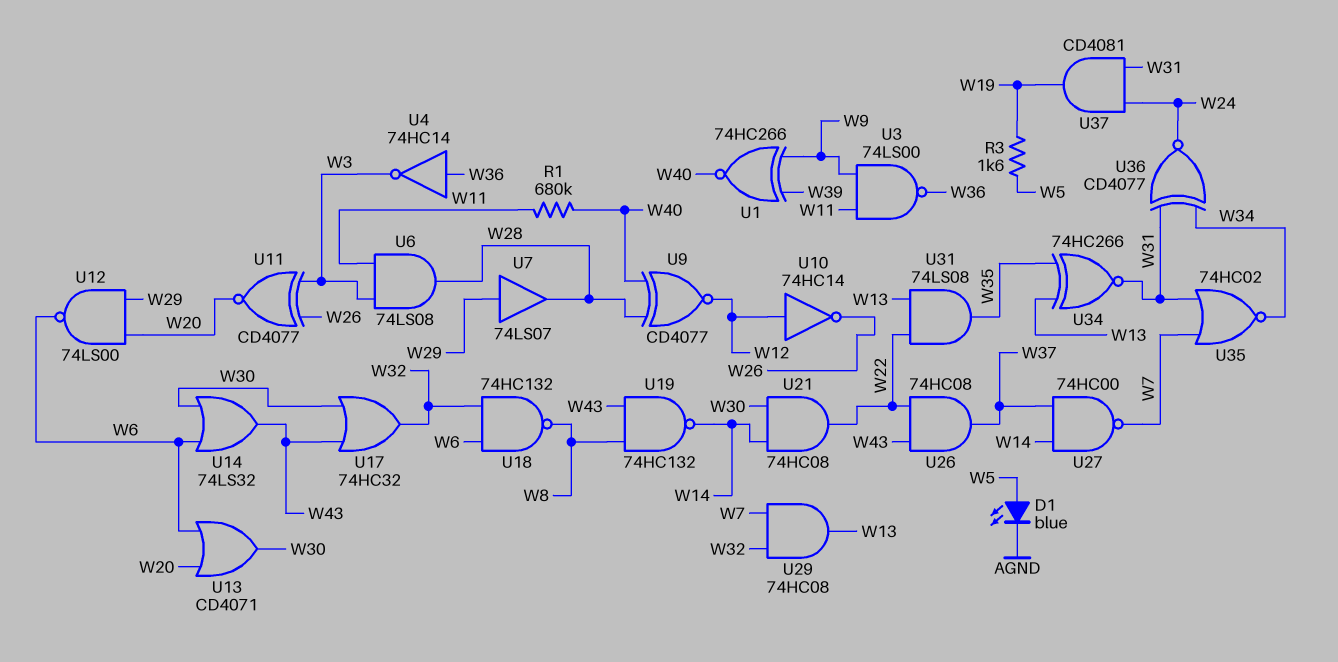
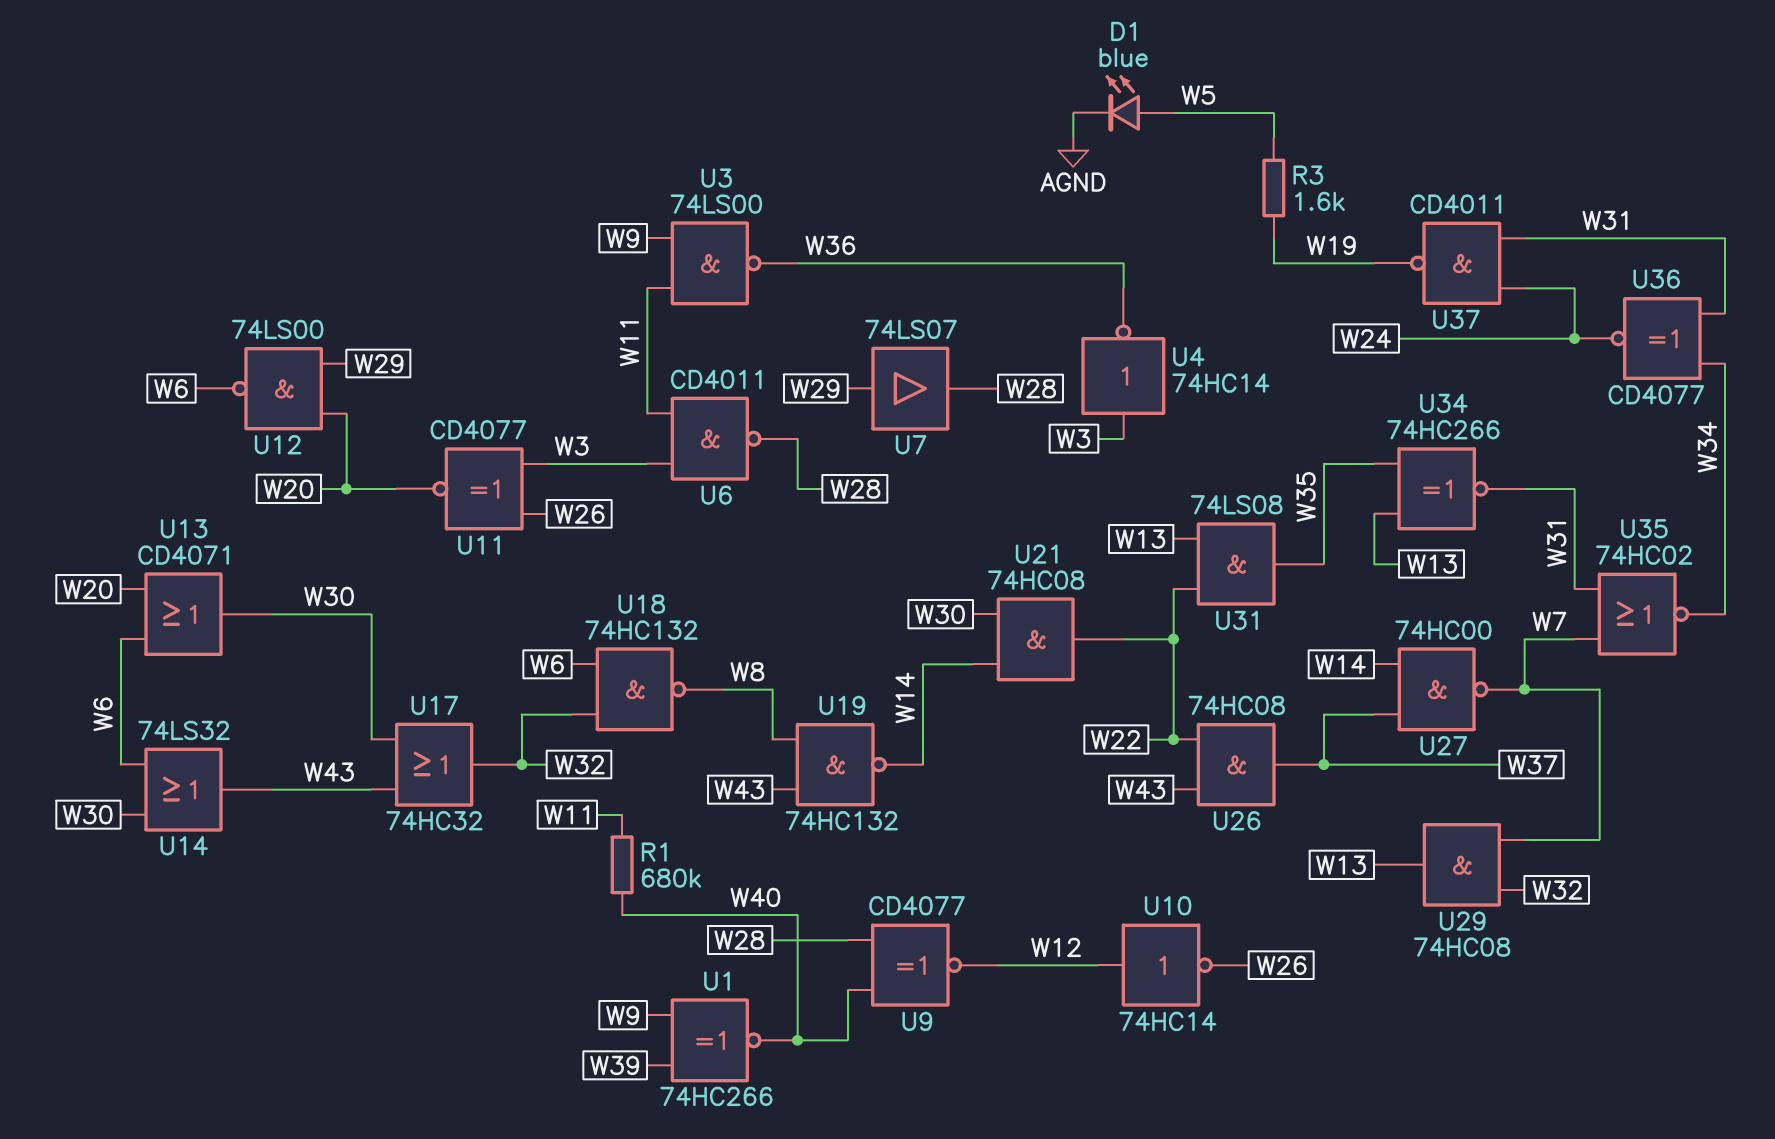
U4: NOT 74HC14 (in W36, out W3) -> NOT 74HC14 (in W3, out W36)
U6: AND 74LS08 (in W3, in W11, out W28) -> NAND CD4011 (in W3, in W11, out W28)
U37: AND CD4081 (in W24, in W31, out W19) -> NAND CD4011 (in W24, in W31, out W19)

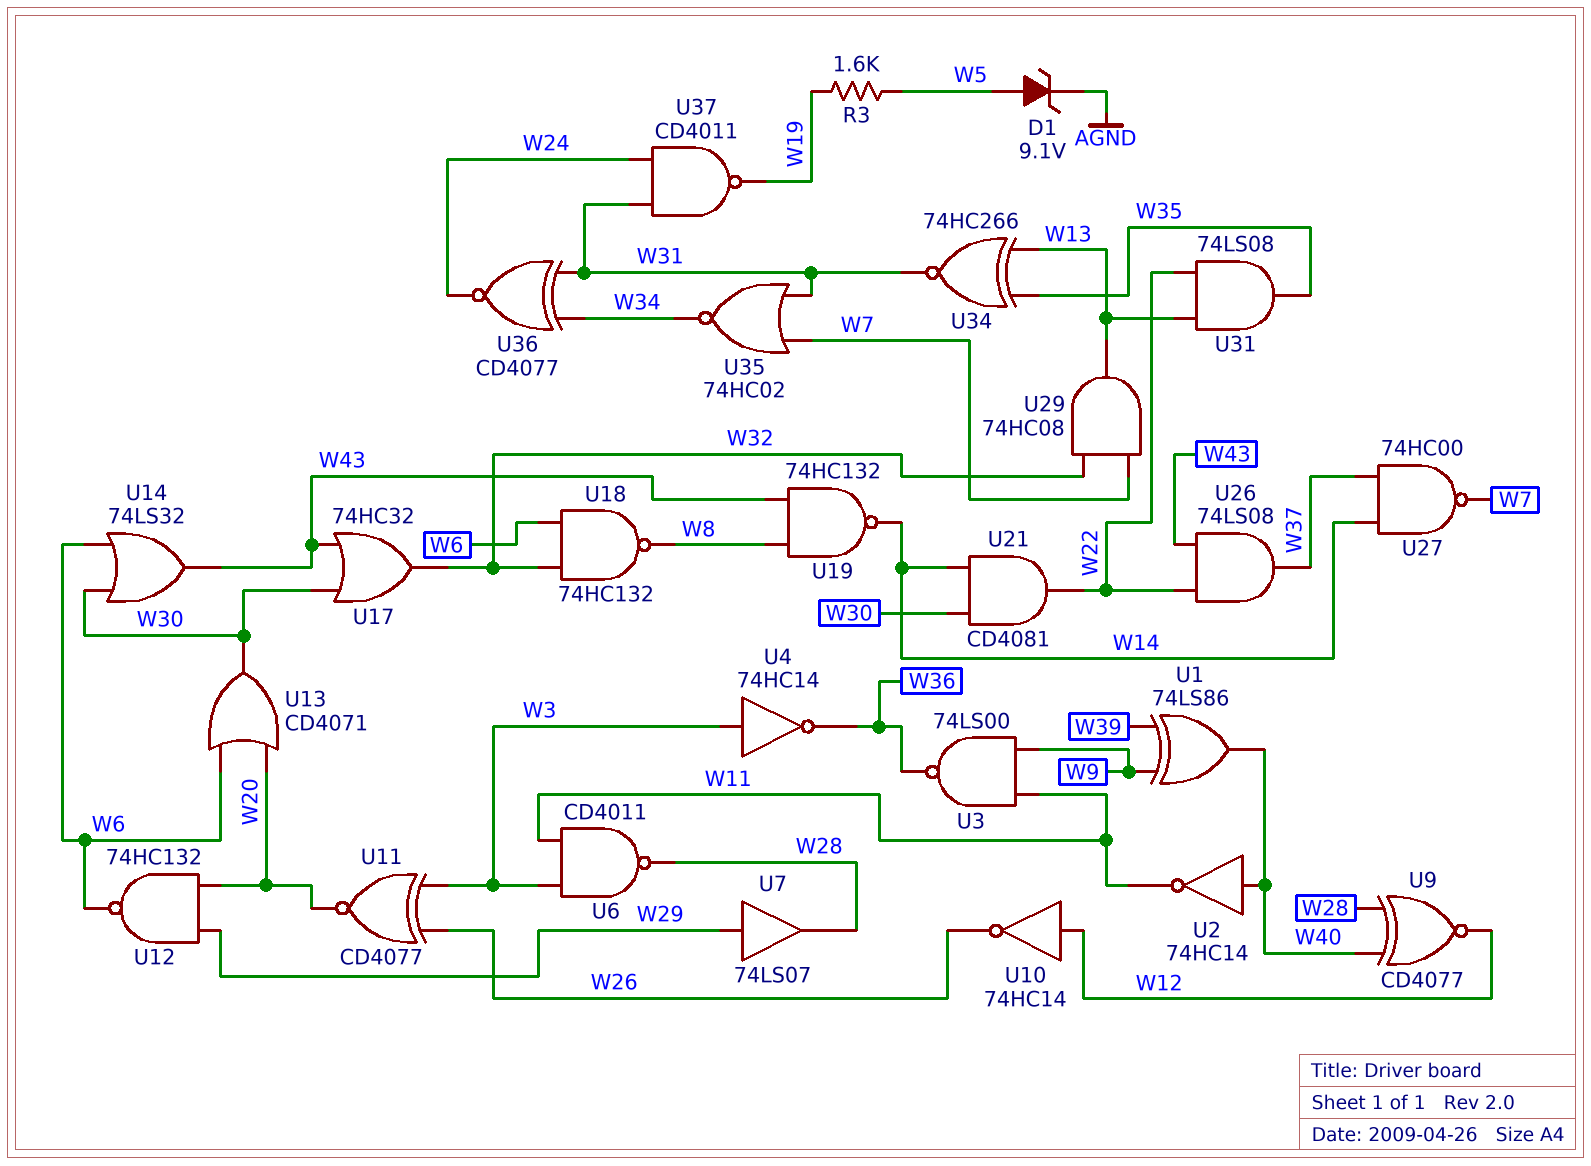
D1: LED blue (A W5, K AGND) -> zener 9.1V (A W5, K AGND)
R1: 680k (W11, W40) -> none
U1: XNOR 74HC266 (in W9, in W39, out W40) -> XOR 74LS86 (in W9, in W39, out W40)
U2: none -> NOT 74HC14 (in W40, out W11)
U12: NAND 74LS00 (in W20, in W29, out W6) -> NAND 74HC132 (in W20, in W29, out W6)
U21: AND 74HC08 (in W14, in W30, out W22) -> AND CD4081 (in W14, in W30, out W22)
U26: AND 74HC08 (in W22, in W43, out W37) -> AND 74LS08 (in W22, in W43, out W37)

